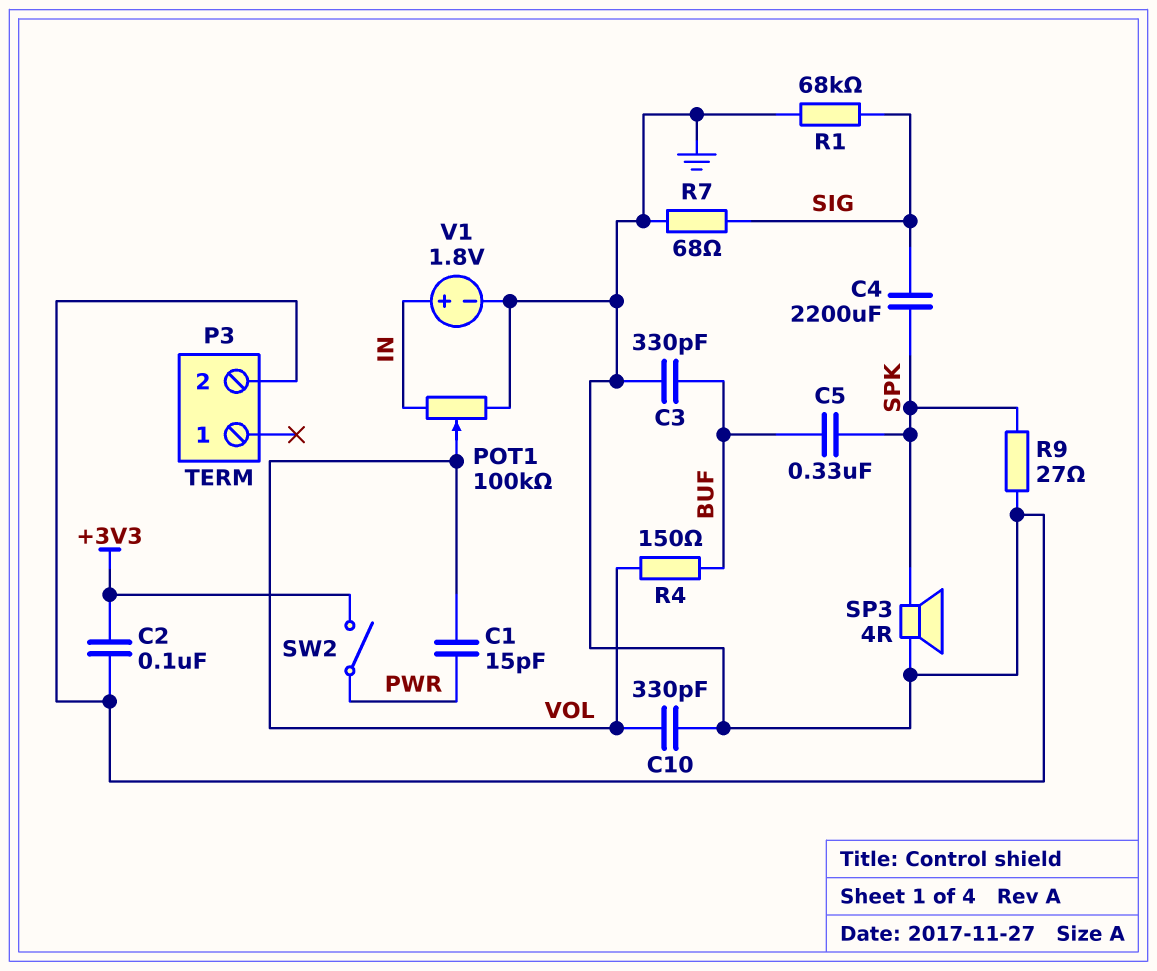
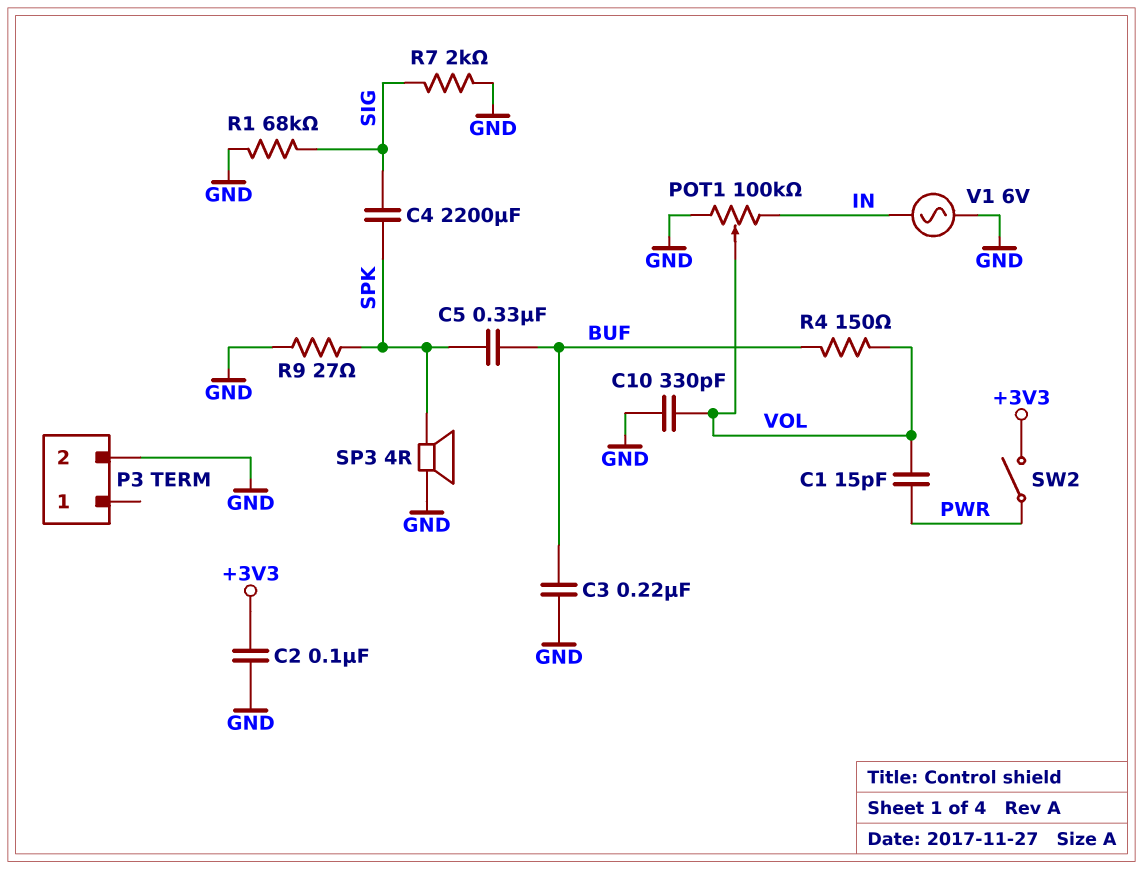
C3: 330pF (BUF, GND) -> 220nF (BUF, GND)
R7: 68 (GND, SIG) -> 2k (GND, SIG)
V1: 1.8V (plus IN, minus GND) -> AC 6V (GND, IN)

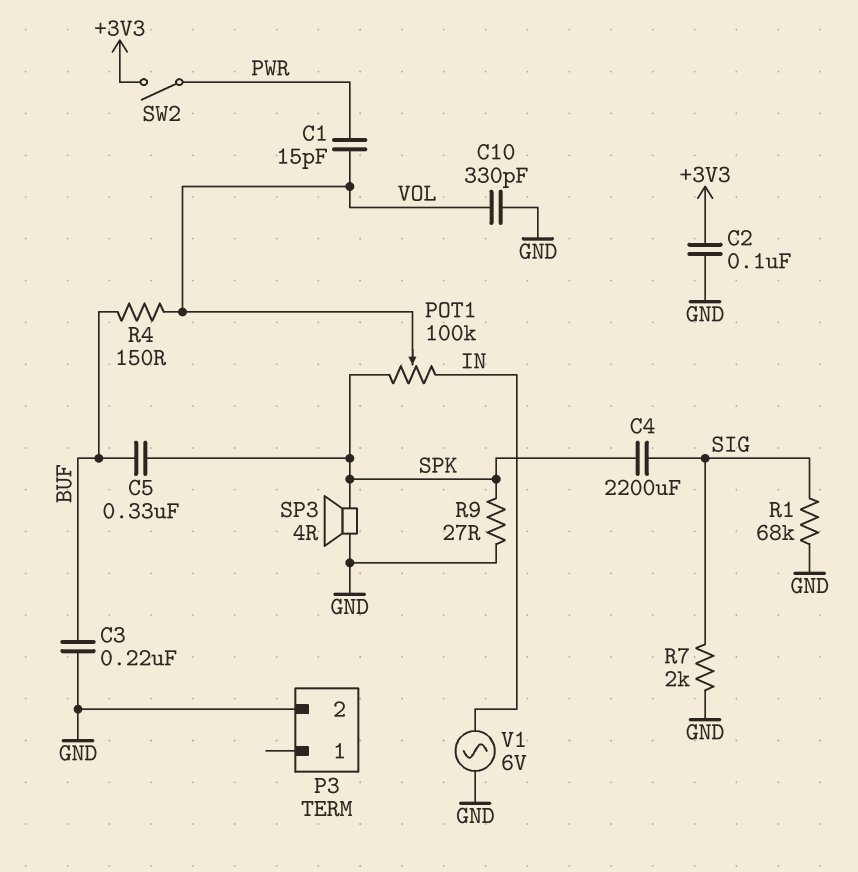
POT1: 100k (GND, IN, wiper VOL) -> 100k (IN, SPK, wiper VOL)

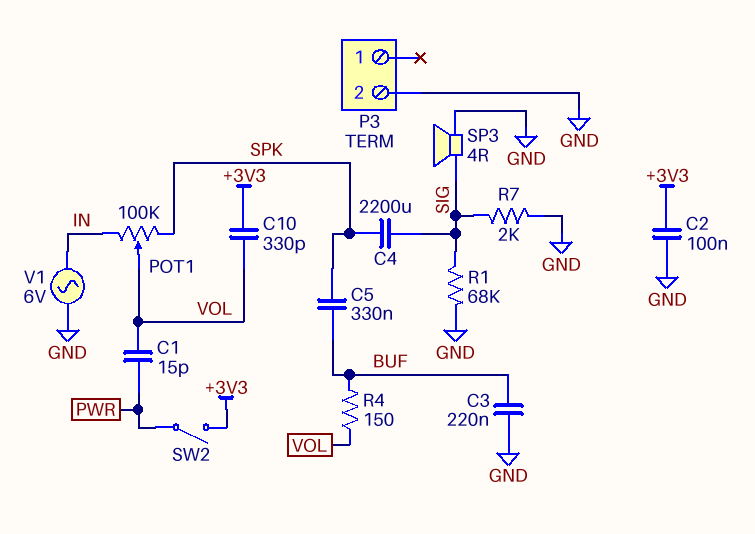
C10: 330pF (GND, VOL) -> 330pF (+3V3, VOL)
R9: 27 (GND, SPK) -> none
SP3: speaker 4R (GND, SPK) -> speaker 4R (GND, SIG)

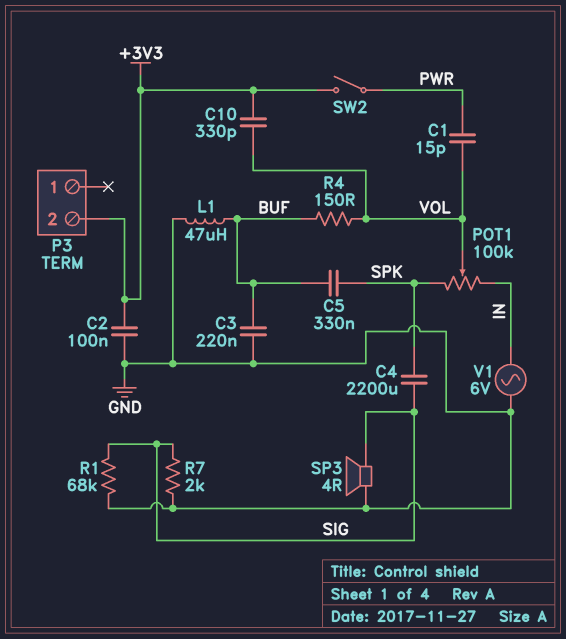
L1: none -> 47uH (BUF, GND)
P3 pin 2: GND -> +3V3

